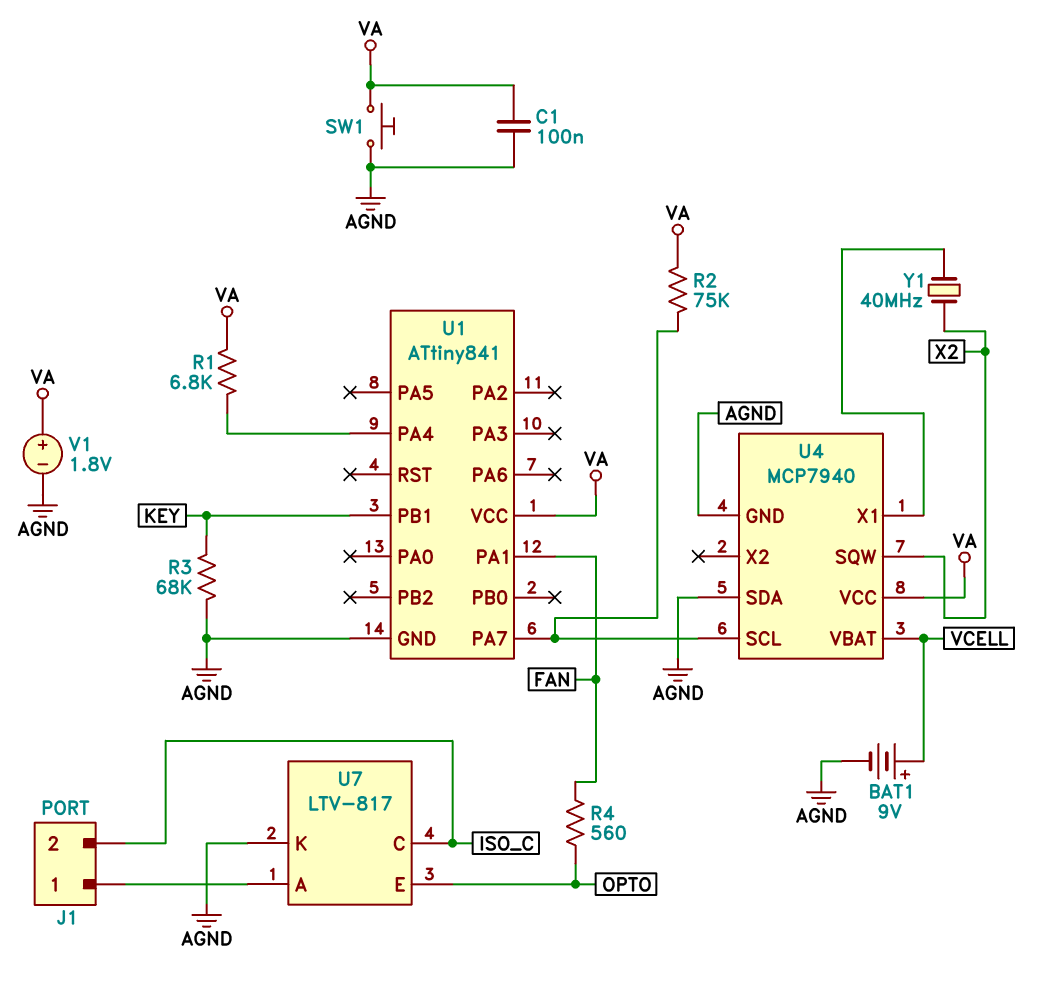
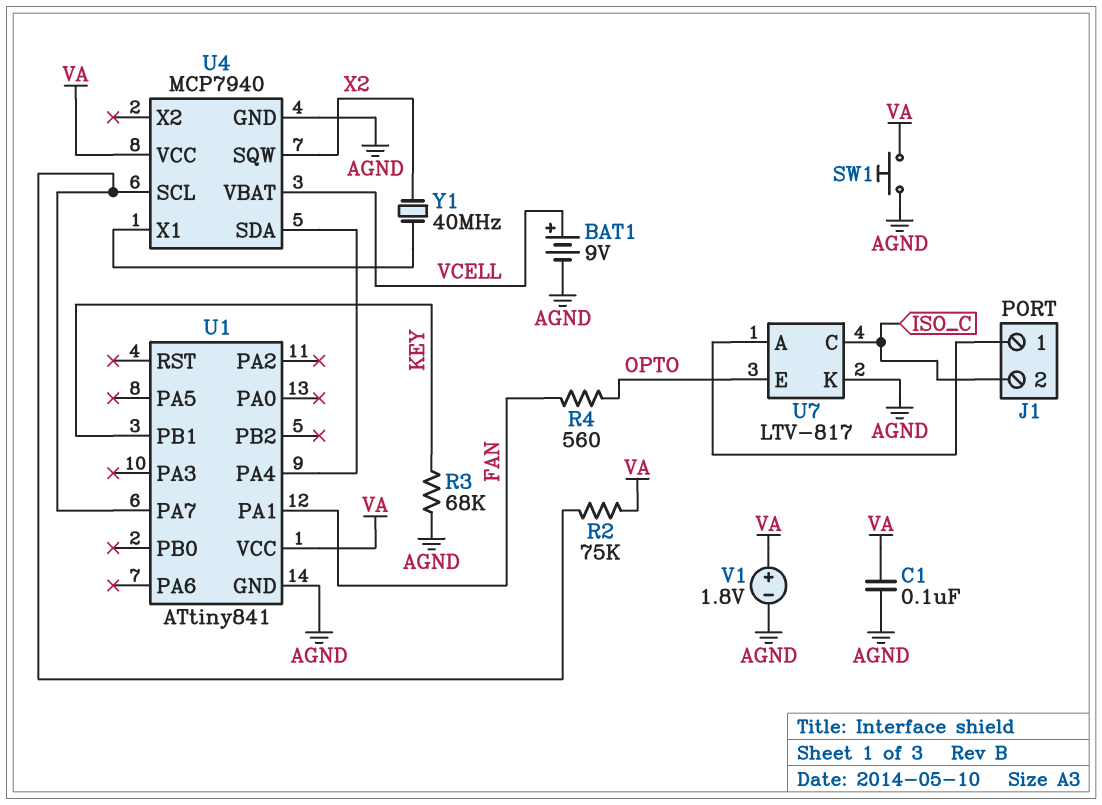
R1: 6.8k (U1/PA4, VA) -> none
U4 pin SDA: AGND -> U1/PA4

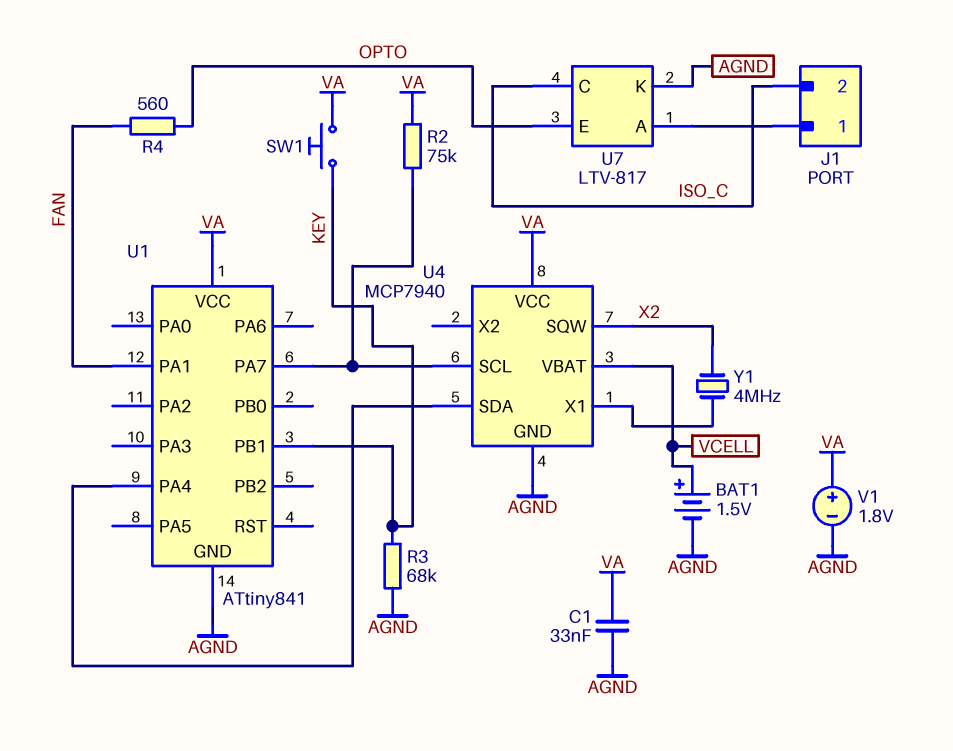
BAT1: 9V (plus VCELL, minus AGND) -> 1.5V (plus VCELL, minus AGND)
C1: 100nF (AGND, VA) -> 33nF (AGND, VA)
SW1: button (AGND, VA) -> button (KEY, VA)
Y1: 40MHz (U4/X1, X2) -> 4MHz (U4/X1, X2)

